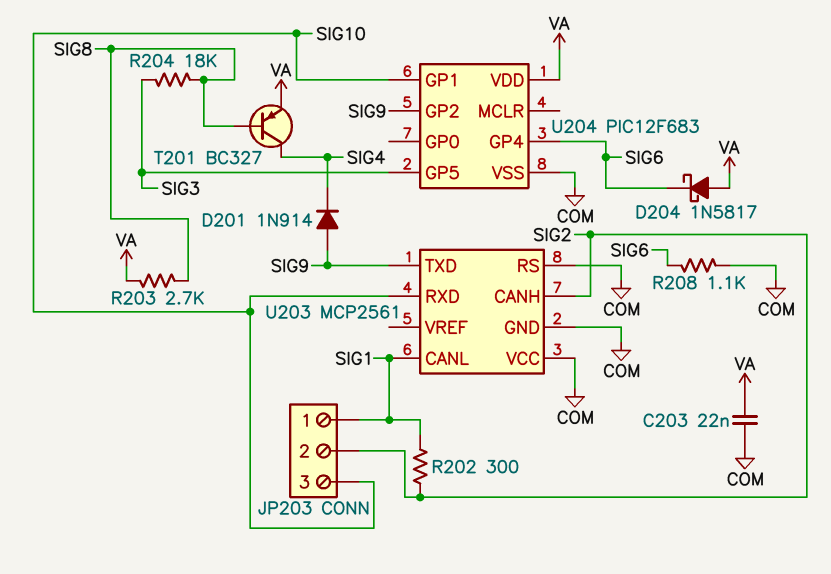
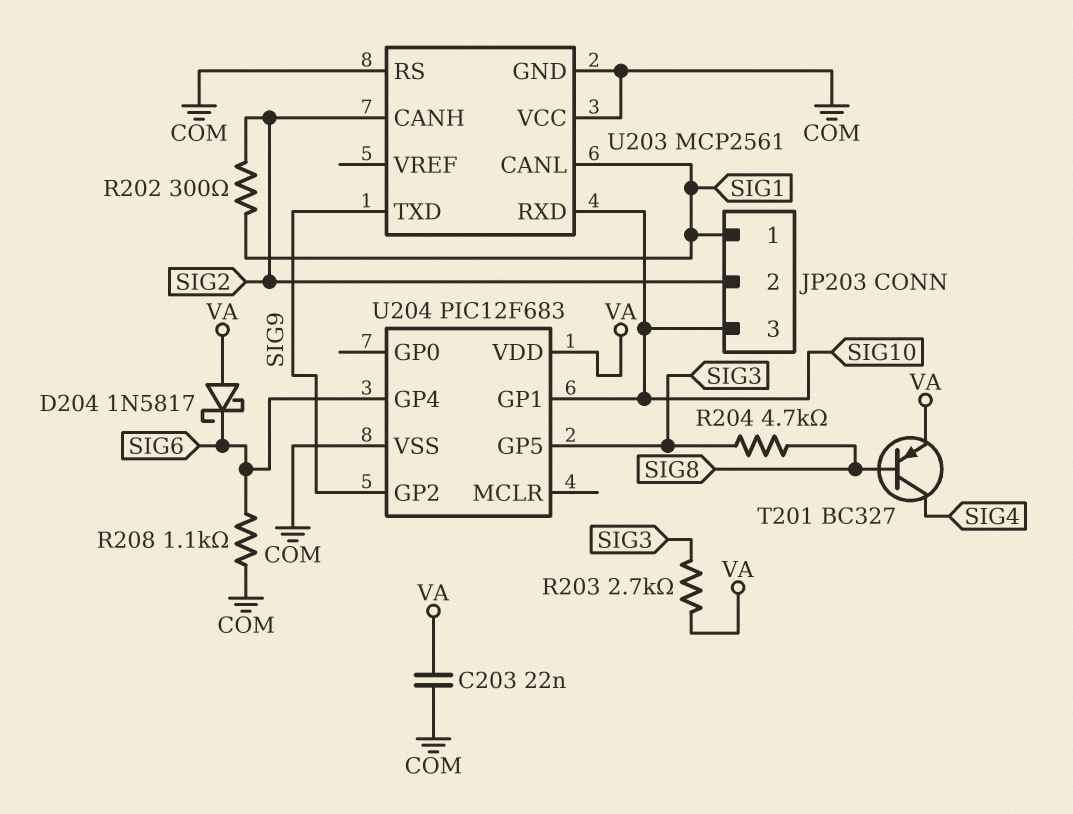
D201: diode 1N914 (A SIG9, K SIG4) -> none
R203: 2.7k (SIG8, VA) -> 2.7k (SIG3, VA)
R204: 18k (SIG3, SIG8) -> 4.7k (SIG3, SIG8)

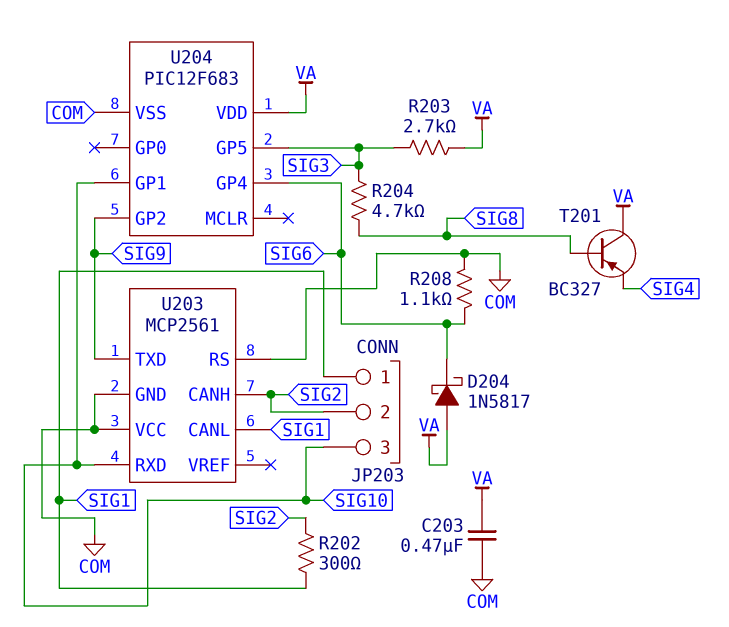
C203: 22nF (COM, VA) -> 470nF (COM, VA)
T201: PNP BC327 (B SIG8, C SIG4, E VA) -> PNP BC327 (B SIG8, C VA, E SIG4)

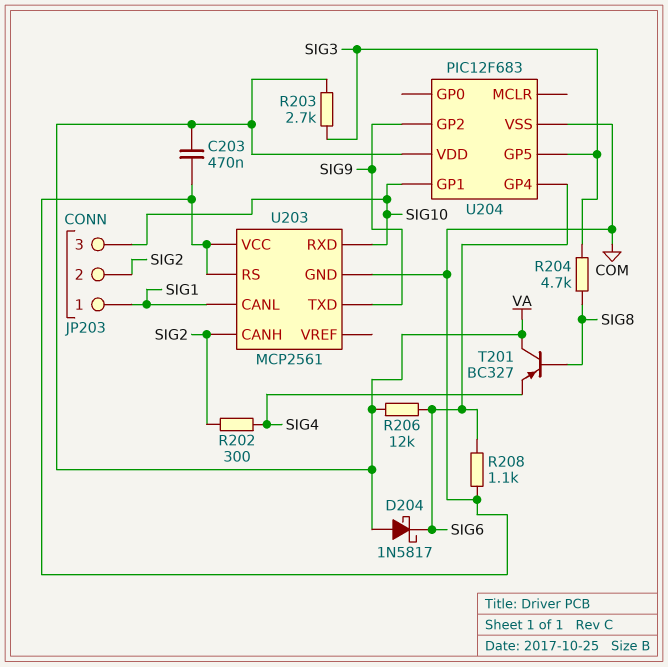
R202: 300 (SIG1, SIG2) -> 300 (SIG2, SIG4)
R206: none -> 12k (SIG6, VA)

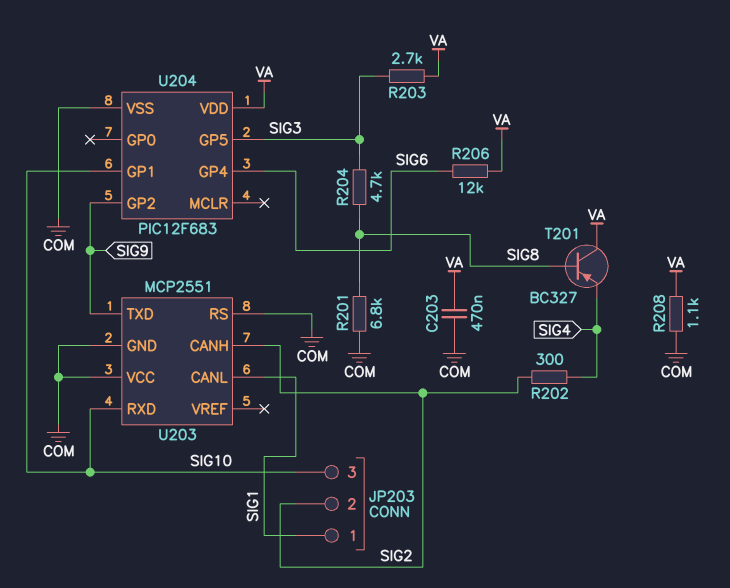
D204: schottky 1N5817 (A VA, K SIG6) -> none
R201: none -> 6.8k (COM, SIG8)
R208: 1.1k (COM, SIG6) -> 1.1k (COM, VA)
U203: MCP2561 -> MCP2551

